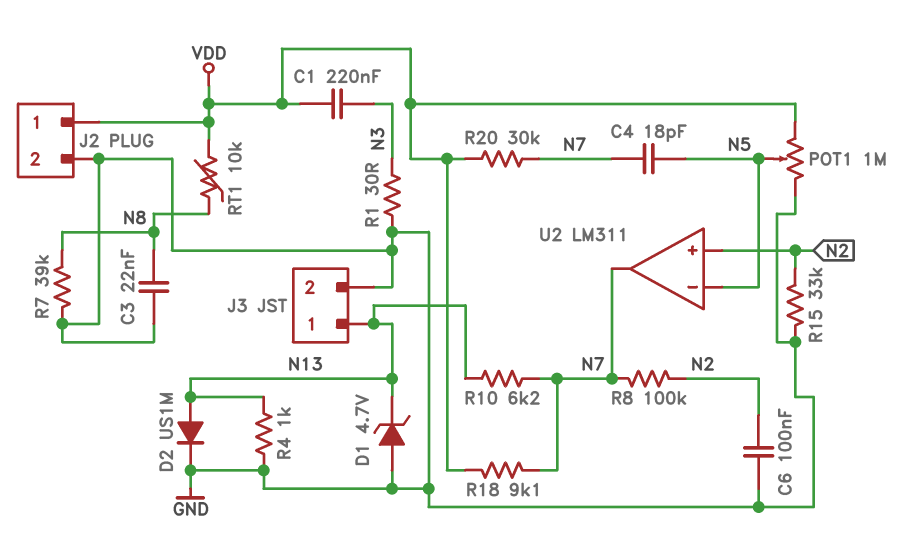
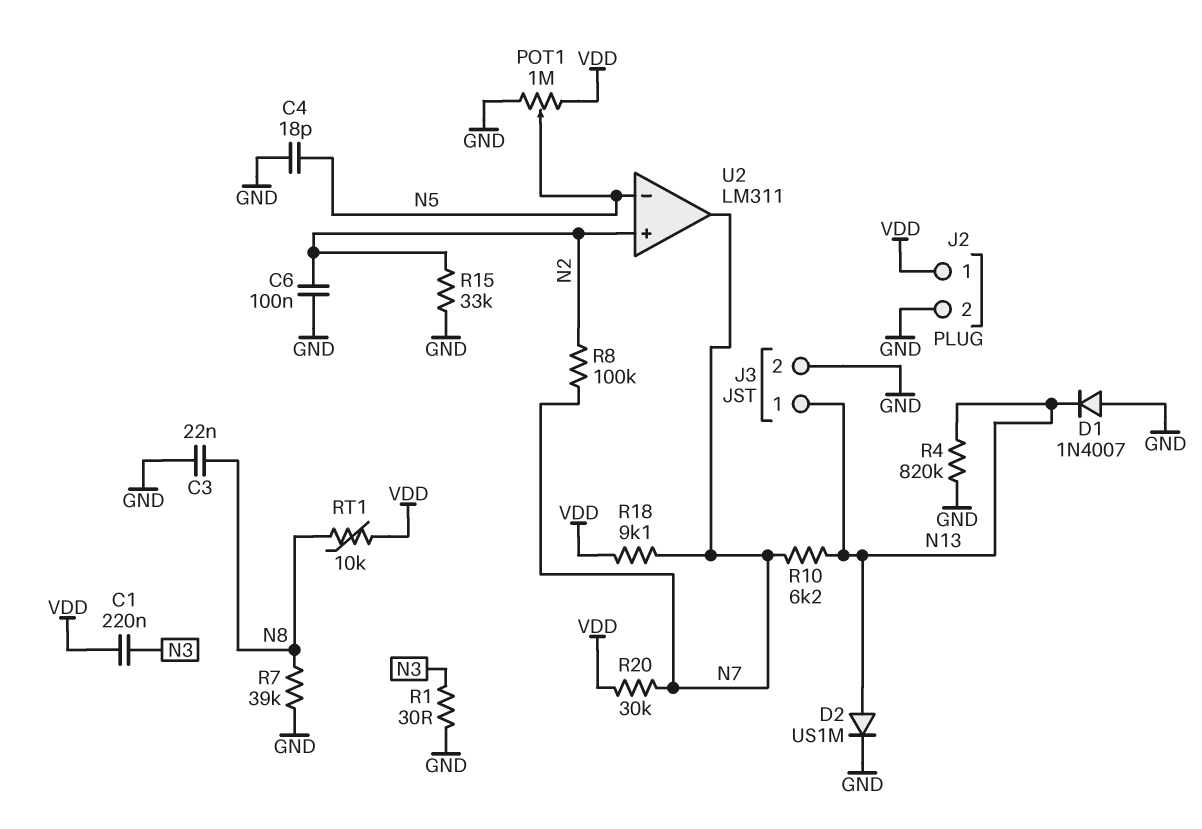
C4: 18pF (N5, N7) -> 18pF (GND, N5)
D1: zener 4.7V (A GND, K N13) -> diode 1N4007 (A GND, K N13)
R4: 1k (GND, N13) -> 820k (GND, N13)

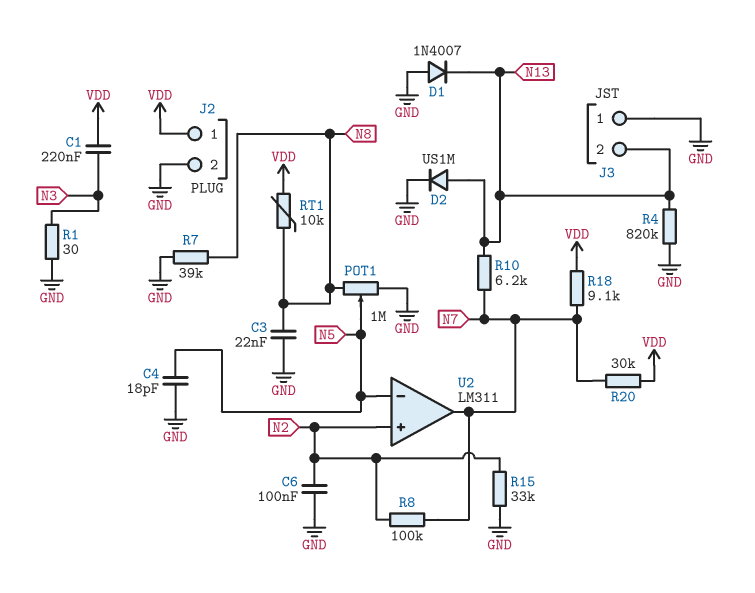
J3 pin 1: N13 -> GND
J3 pin 2: GND -> N13
POT1: 1M (GND, VDD, wiper N5) -> 1M (GND, N8, wiper N5)

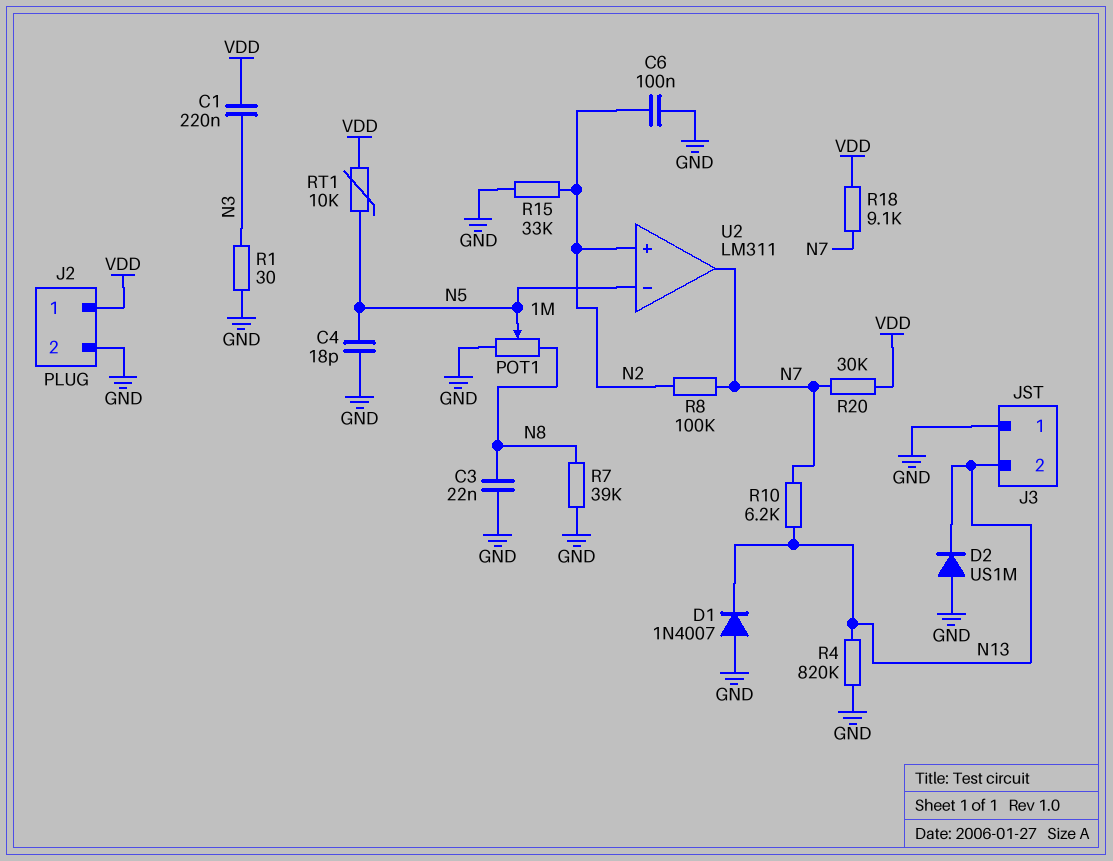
D2: diode US1M (A N13, K GND) -> diode US1M (A GND, K N13)
RT1: 10k (N8, VDD) -> 10k (N5, VDD)

